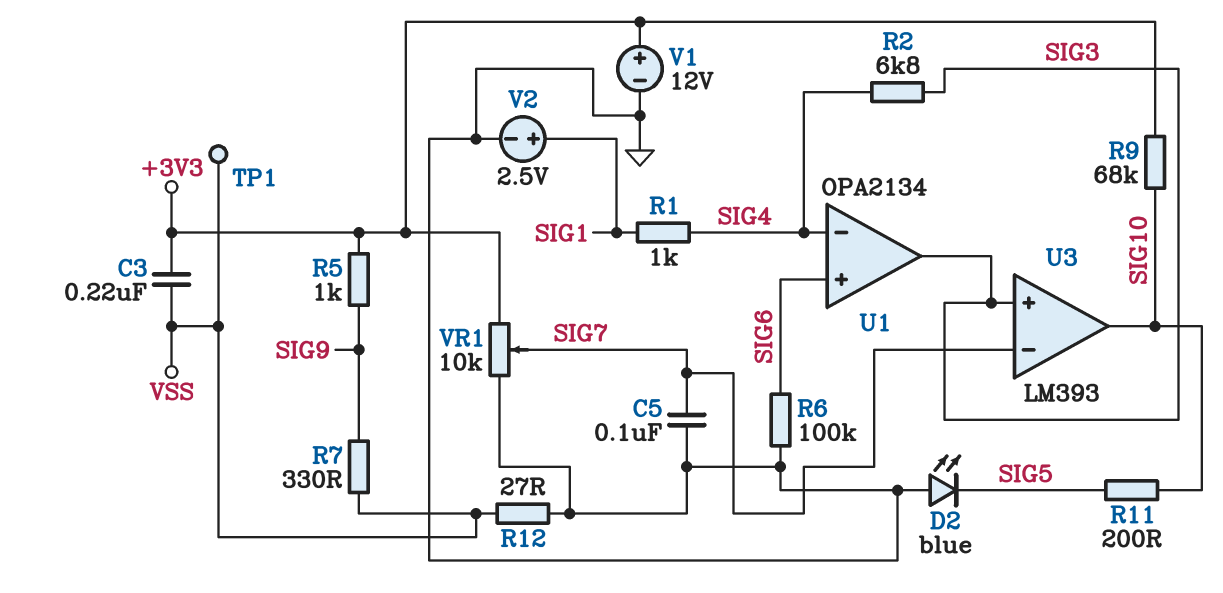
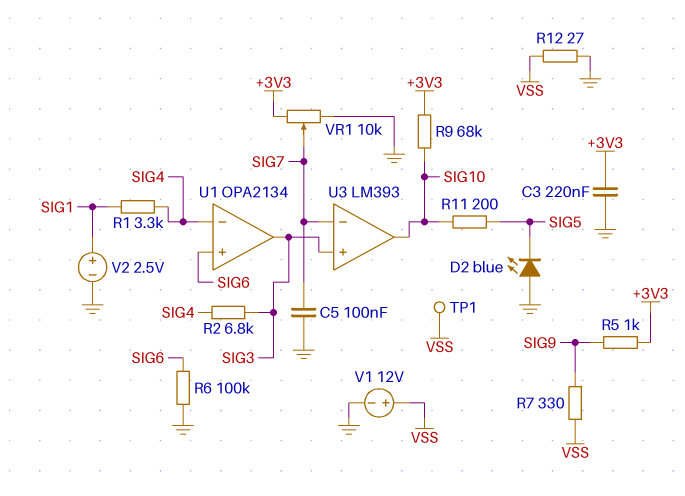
C3: 220nF (+3V3, VSS) -> 220nF (+3V3, GND)
R1: 1k (SIG1, SIG4) -> 3.3k (SIG1, SIG4)
V1: 12V (plus +3V3, minus GND) -> 12V (plus VSS, minus GND)

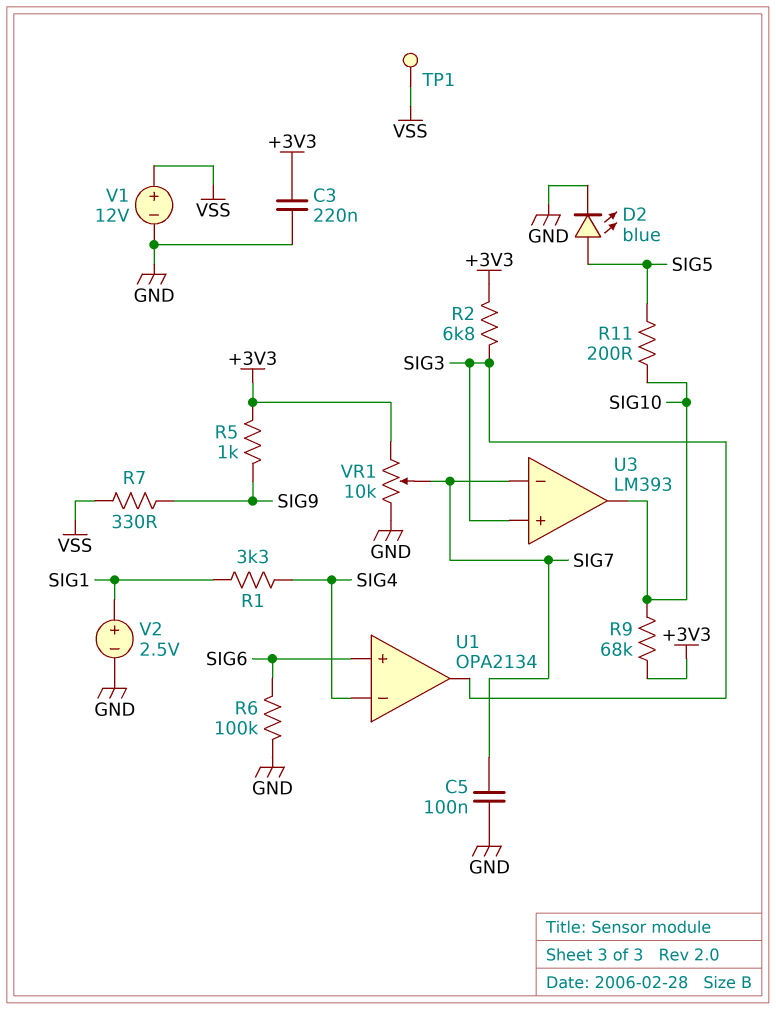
D2: LED blue (A GND, K SIG5) -> LED blue (A SIG5, K GND)
R2: 6.8k (SIG3, SIG4) -> 6.8k (+3V3, SIG3)
R12: 27 (GND, VSS) -> none

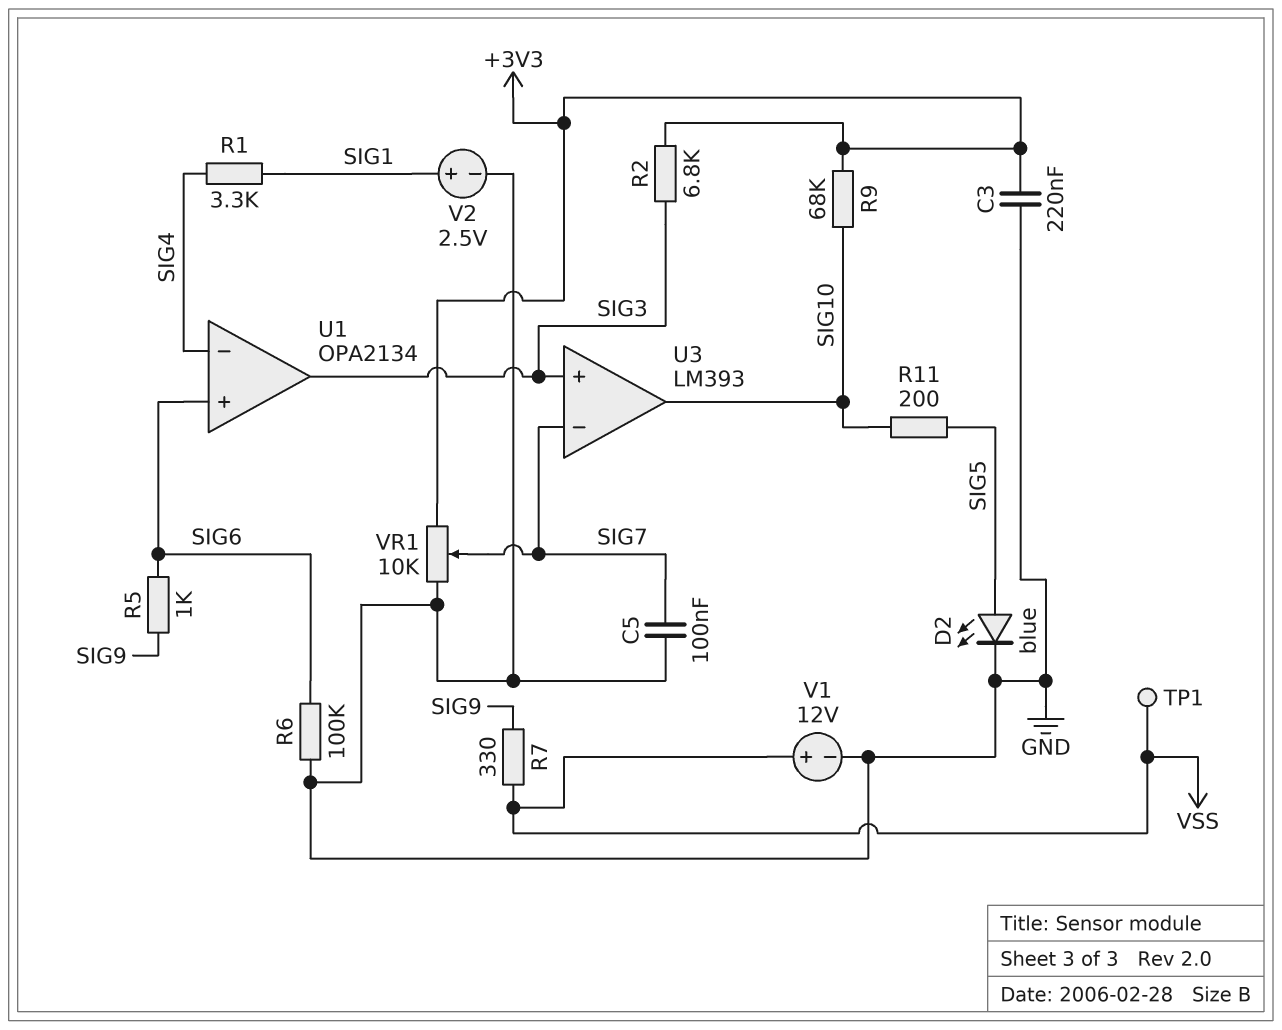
R5: 1k (+3V3, SIG9) -> 1k (SIG6, SIG9)

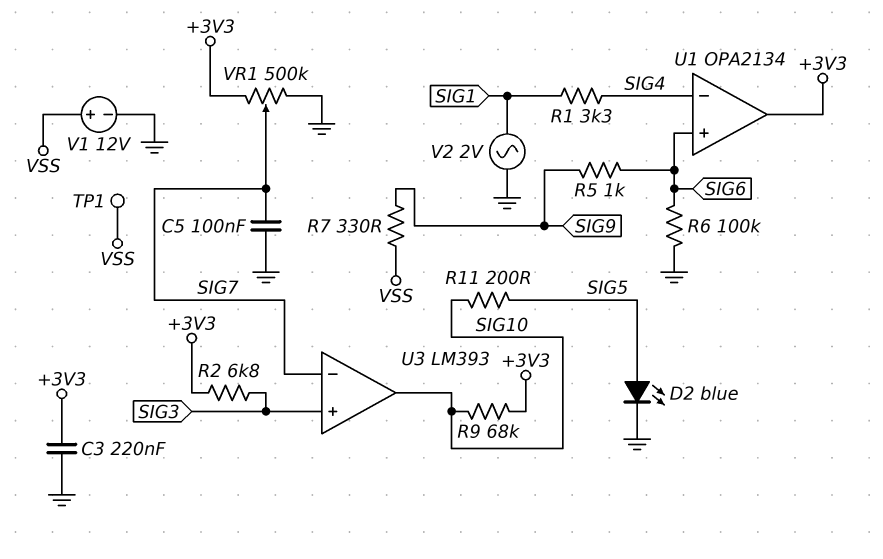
U1 pin out: SIG3 -> +3V3
V2: 2.5V (plus SIG1, minus GND) -> AC 2V (GND, SIG1)
VR1: 10k (+3V3, GND, wiper SIG7) -> 500k (+3V3, GND, wiper SIG7)

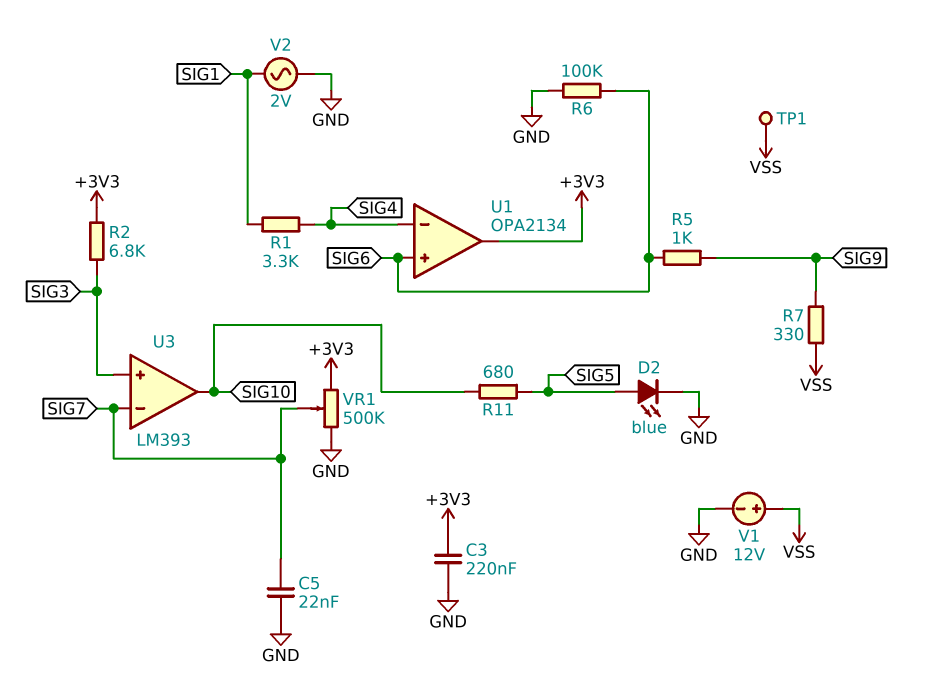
C5: 100nF (GND, SIG7) -> 22nF (GND, SIG7)
R9: 68k (+3V3, SIG10) -> none
R11: 200 (SIG5, SIG10) -> 680 (SIG5, SIG10)

